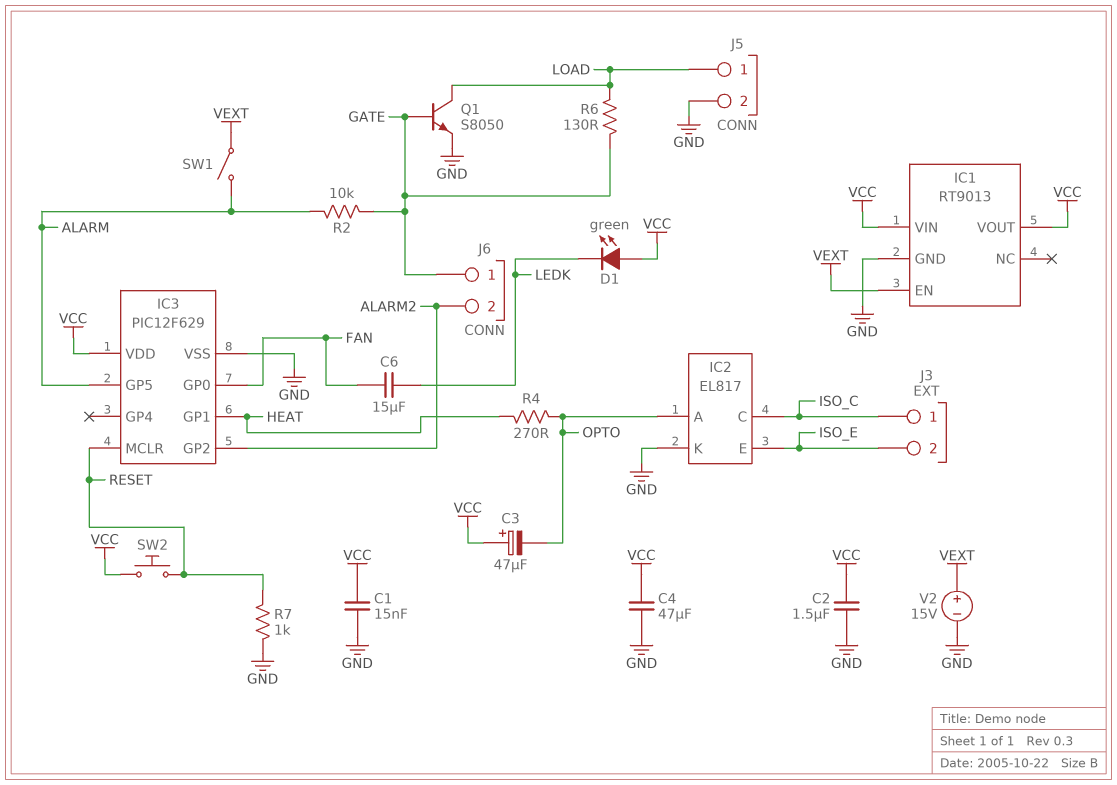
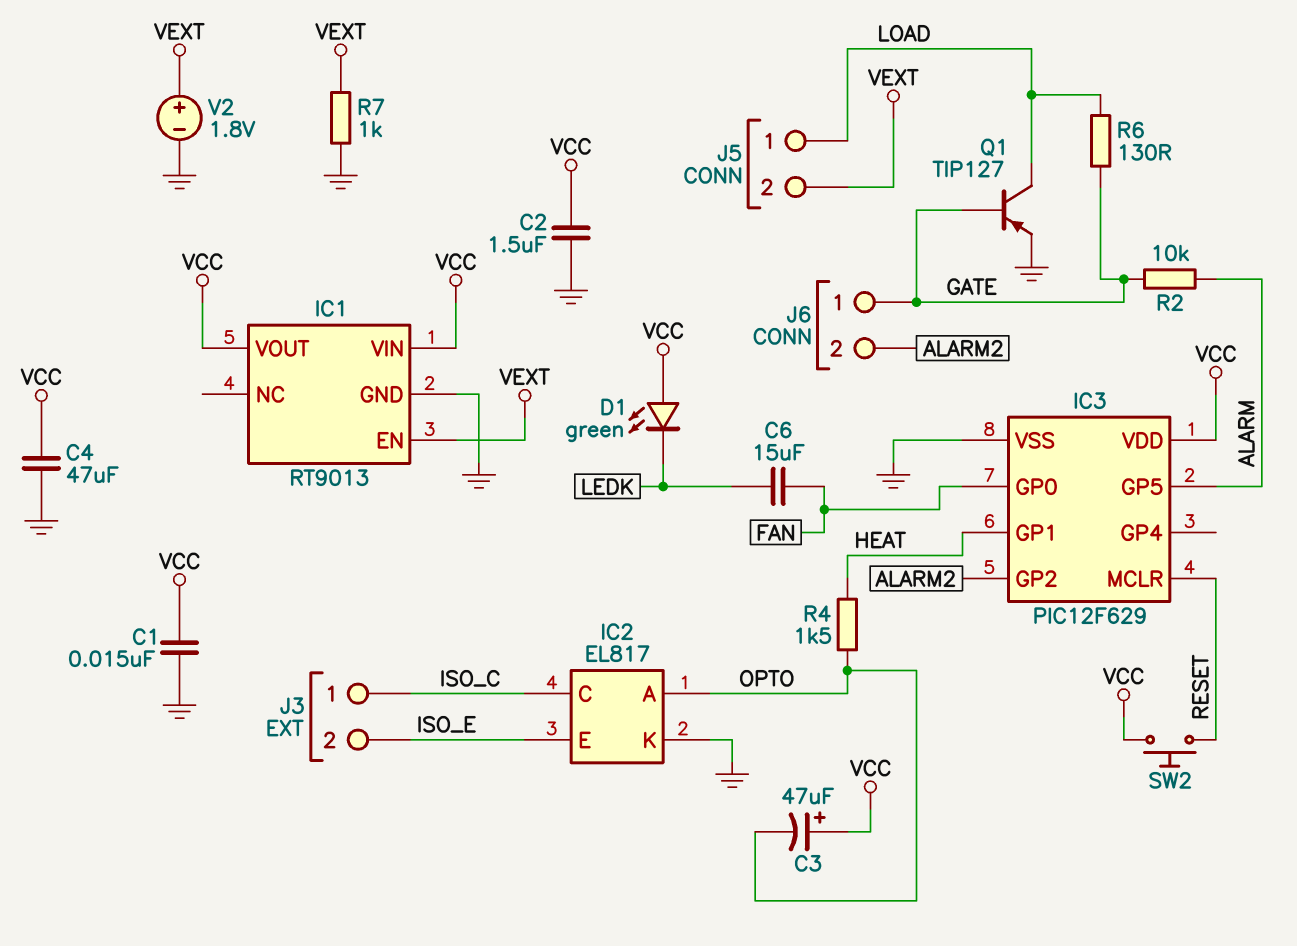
J5 pin 2: GND -> VEXT
Q1: NPN S8050 (B GATE, C LOAD, E GND) -> PNP TIP127 (B GATE, C LOAD, E GND)
R4: 270 (HEAT, OPTO) -> 1.5k (HEAT, OPTO)
R7: 1k (GND, RESET) -> 1k (GND, VEXT)
SW1: switch (ALARM, VEXT) -> none
V2: 15V (plus VEXT, minus GND) -> 1.8V (plus VEXT, minus GND)

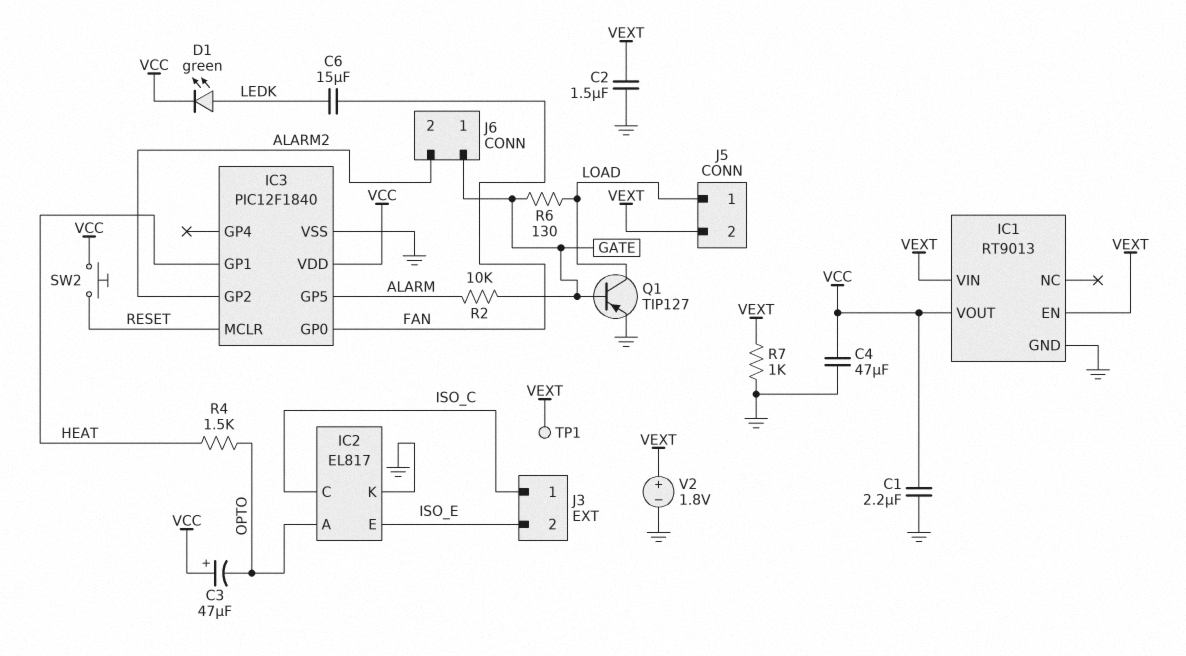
C1: 15nF (GND, VCC) -> 2.2uF (GND, VCC)
C2: 1.5uF (GND, VCC) -> 1.5uF (GND, VEXT)
D1: LED green (A VCC, K LEDK) -> LED green (A LEDK, K VCC)
IC1 pin VIN: VCC -> VEXT
IC3: PIC12F629 -> PIC12F1840
TP1: none -> test point (VEXT)

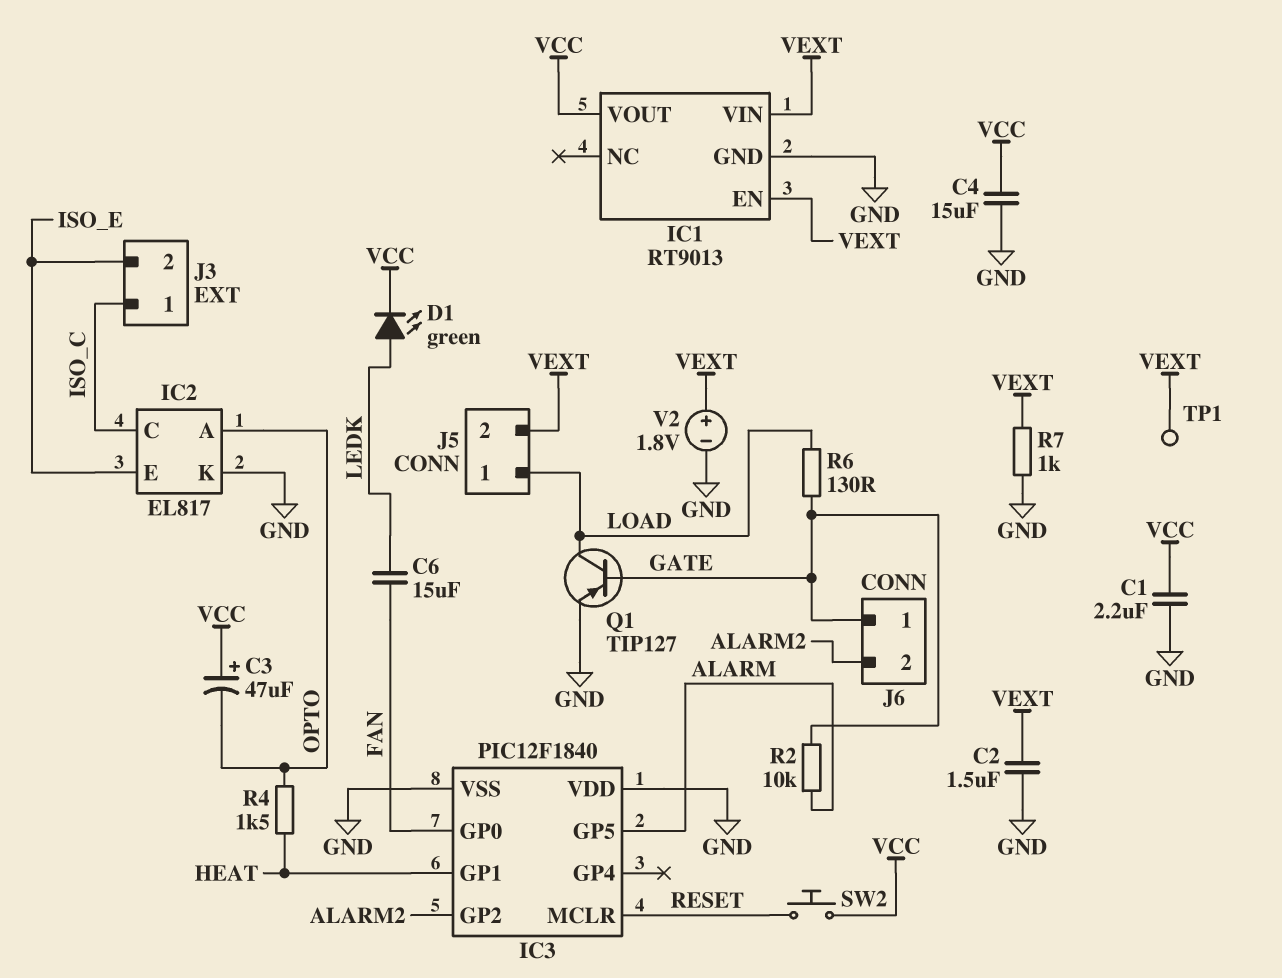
C4: 47uF (GND, VCC) -> 15uF (GND, VCC)
IC3 pin VDD: VCC -> GND

